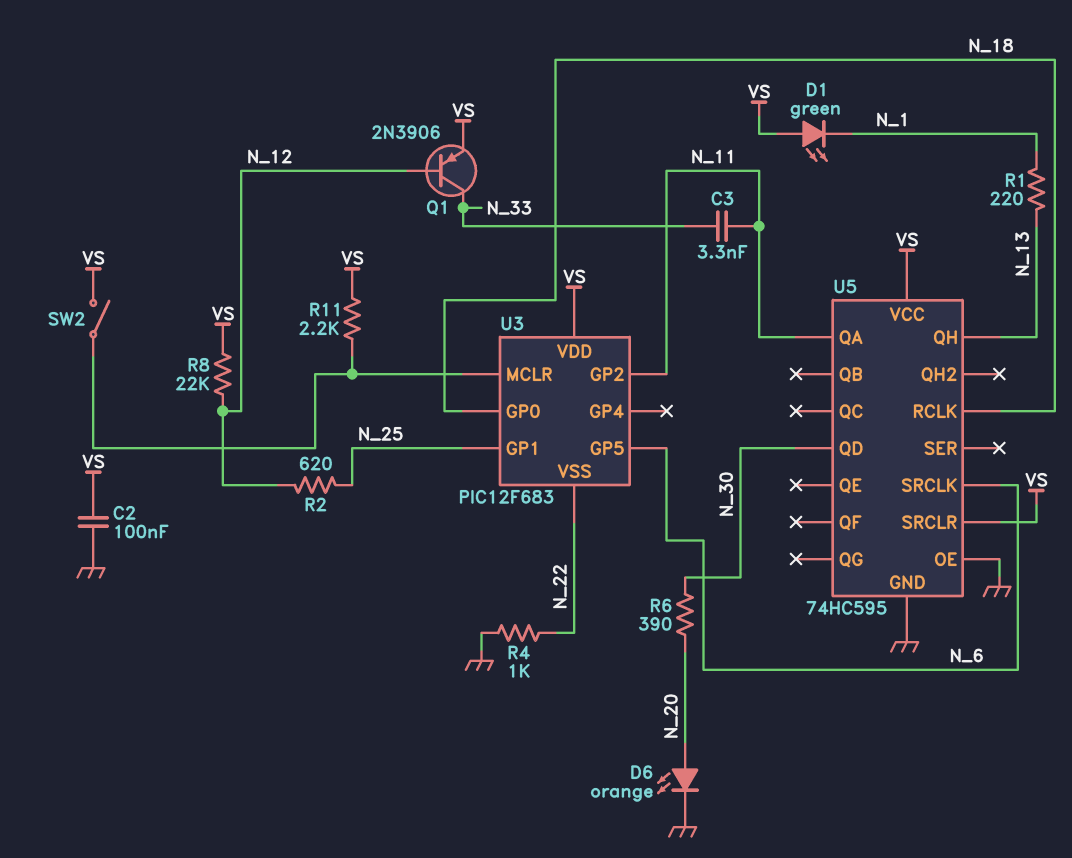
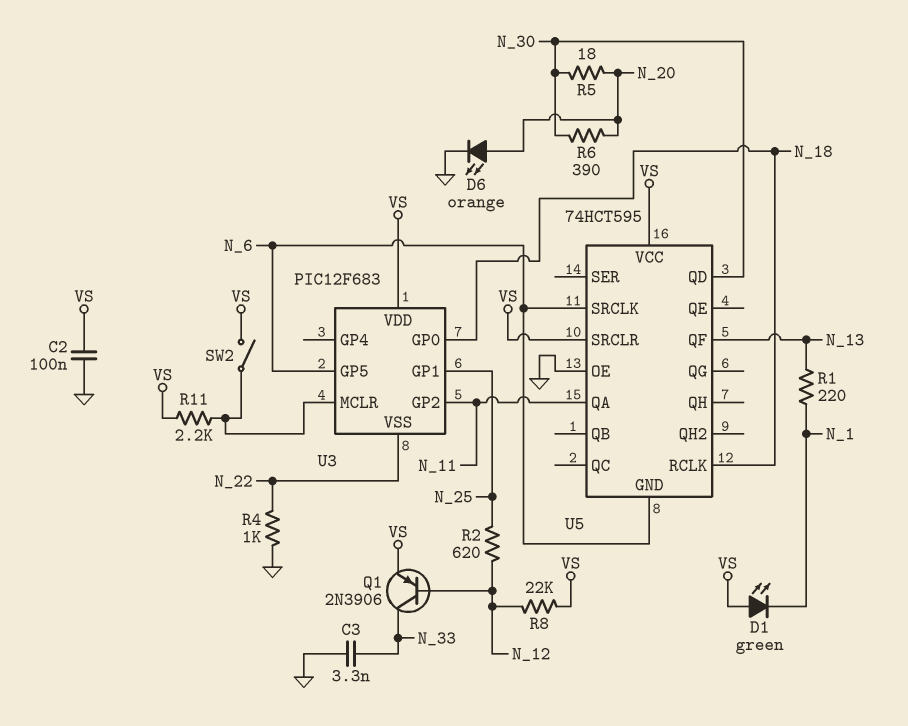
C3: 3.3nF (N_11, N_33) -> 3.3nF (GND, N_33)
R5: none -> 18 (N_20, N_30)
U5: 74HC595 -> 74HCT595
U5 pin GND: GND -> N_6
U5 pin QF: none -> N_13
U5 pin QH: N_13 -> none

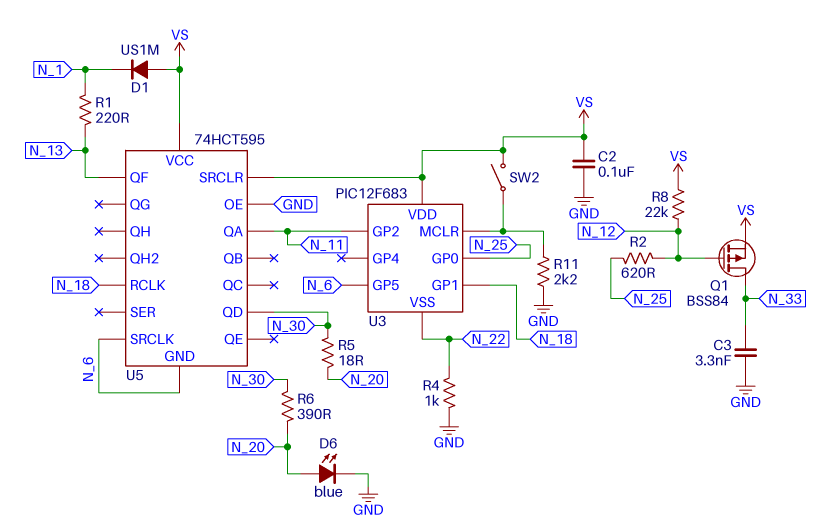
D1: LED green (A VS, K N_1) -> diode US1M (A VS, K N_1)
D6: LED orange (A N_20, K GND) -> LED blue (A N_20, K GND)
Q1: PNP 2N3906 (B N_12, C N_33, E VS) -> PMOS BSS84 (G N_12, D N_33, S VS)
R11: 2.2k (U3/MCLR, VS) -> 2.2k (GND, U3/MCLR)
U3 pin GP0: N_18 -> N_25
U3 pin GP1: N_25 -> N_18

